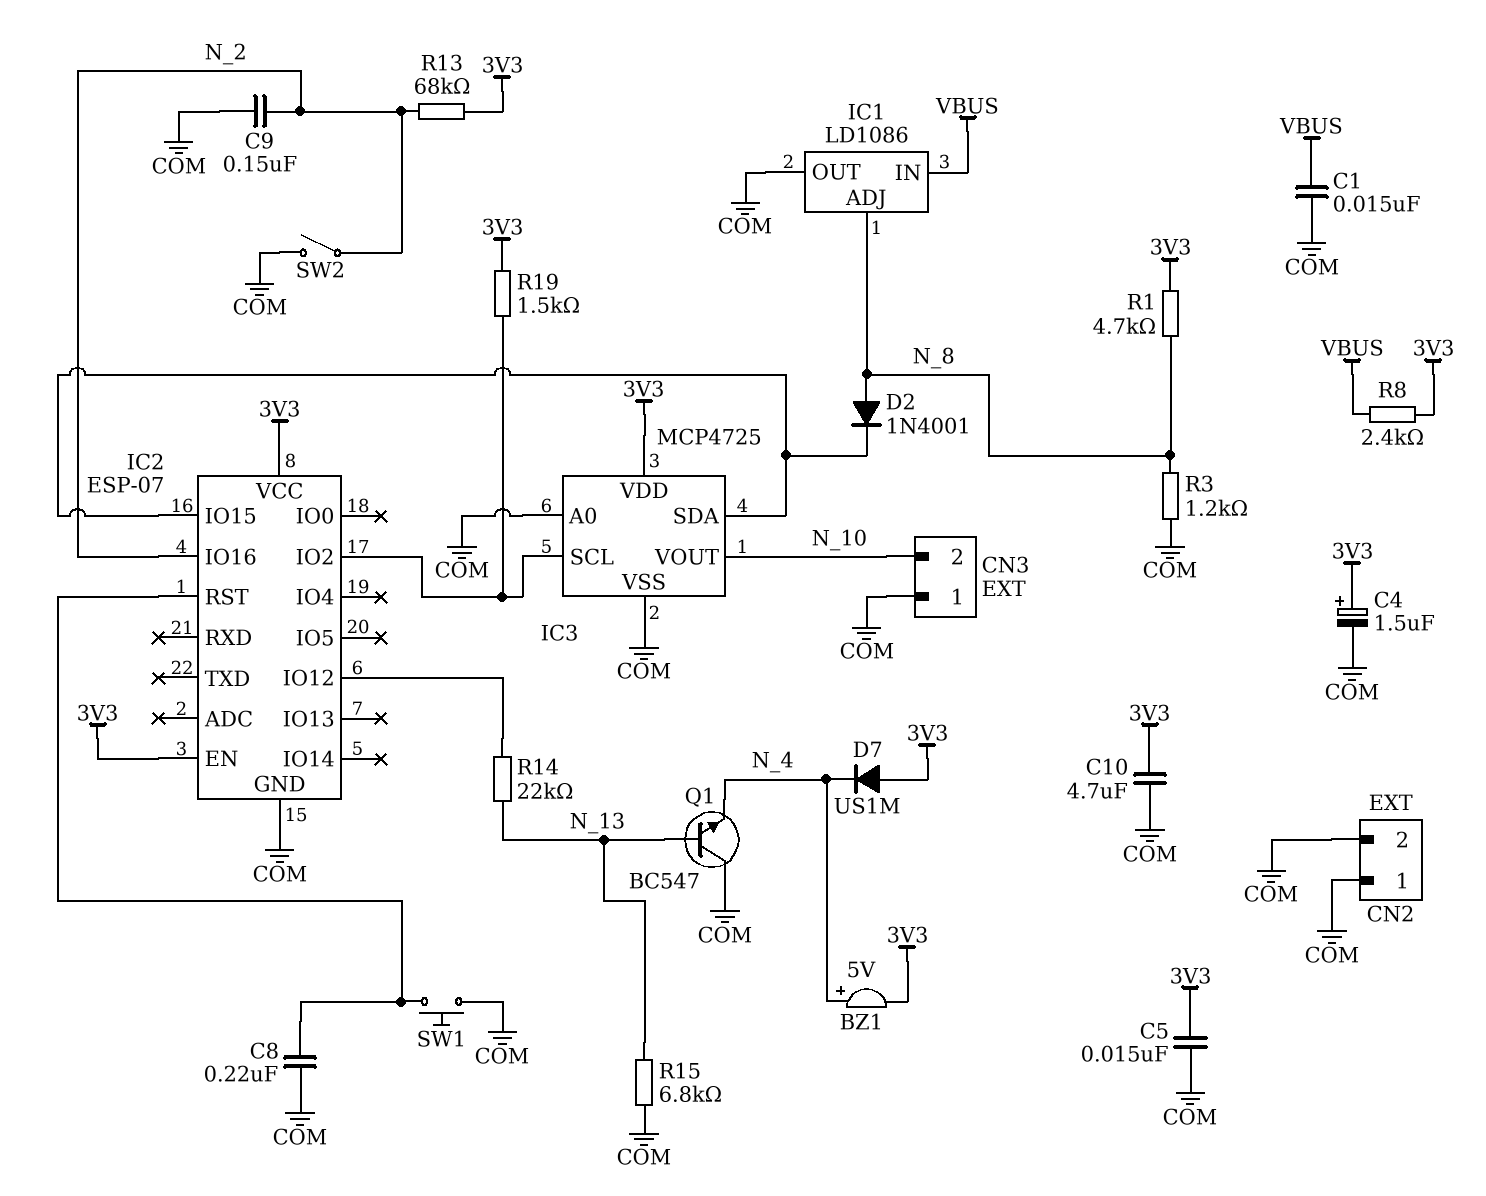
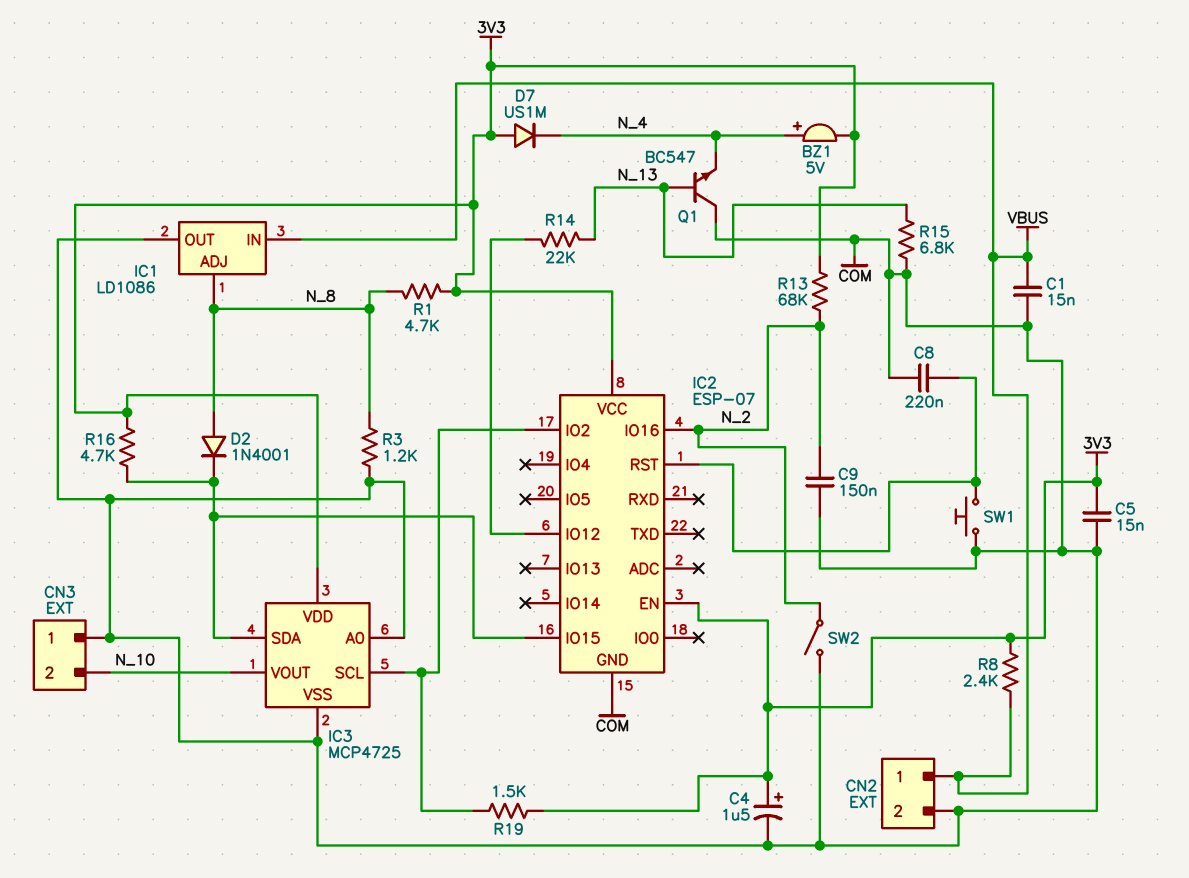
C10: 4.7uF (3V3, COM) -> none
CN2 pin 1: COM -> VBUS
R16: none -> 4.7k (3V3, IC2/IO15)

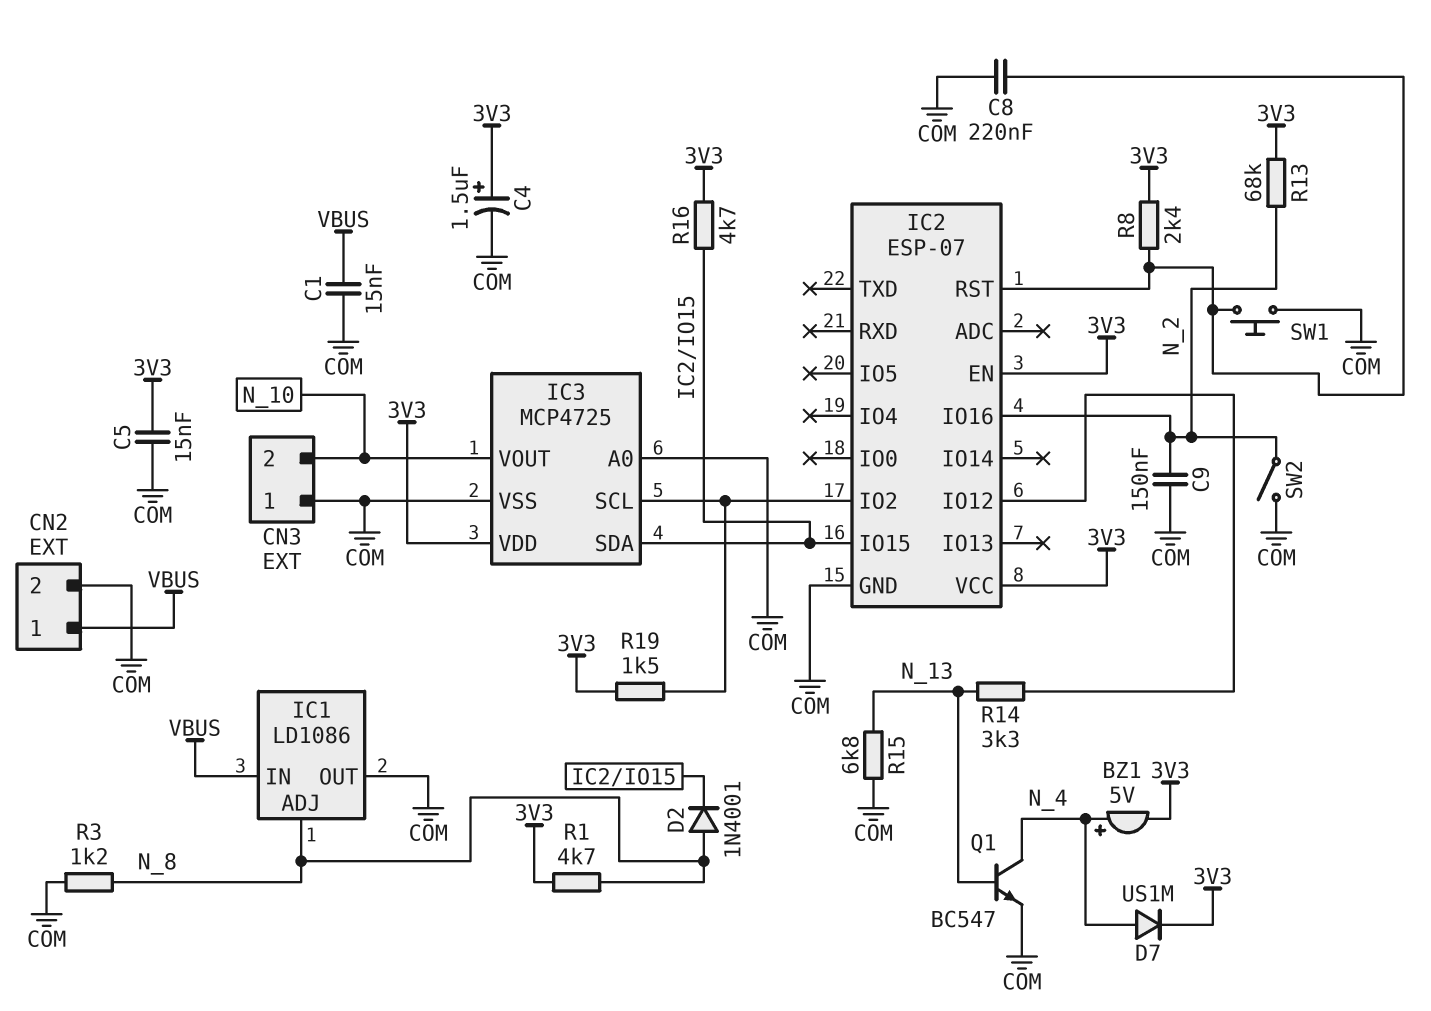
D7: diode US1M (A 3V3, K N_4) -> diode US1M (A N_4, K 3V3)
Q1: NPN BC547 (B N_13, C COM, E N_4) -> NPN BC547 (B N_13, C N_4, E COM)
R8: 2.4k (3V3, VBUS) -> 2.4k (3V3, IC2/RST)
R14: 22k (IC2/IO12, N_13) -> 3.3k (IC2/IO12, N_13)

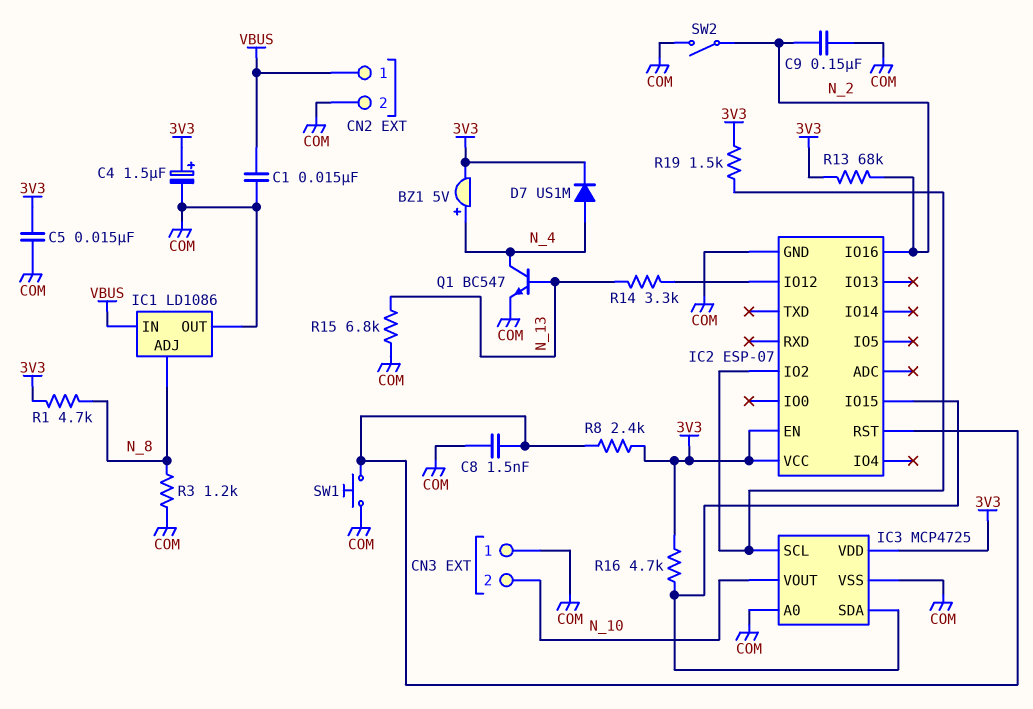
C8: 220nF (COM, IC2/RST) -> 1.5nF (COM, IC2/RST)
D2: diode 1N4001 (A N_8, K IC2/IO15) -> none

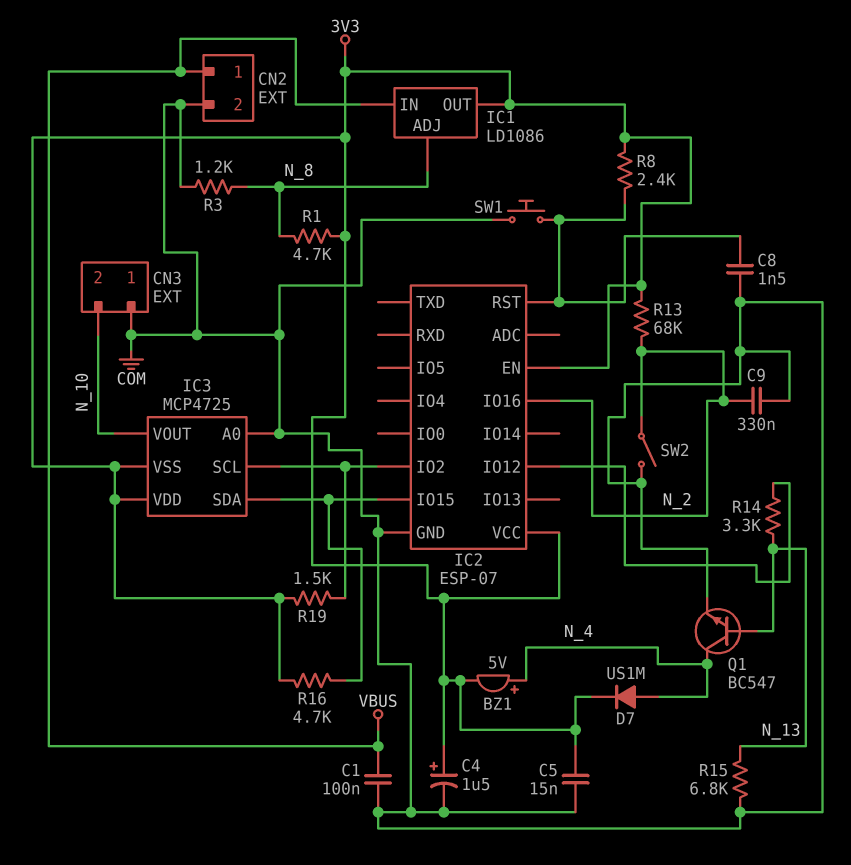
C1: 15nF (COM, VBUS) -> 100nF (COM, VBUS)
C9: 150nF (COM, N_2) -> 330nF (COM, N_2)
IC1 pin OUT: COM -> 3V3
IC3 pin VSS: COM -> 3V3

